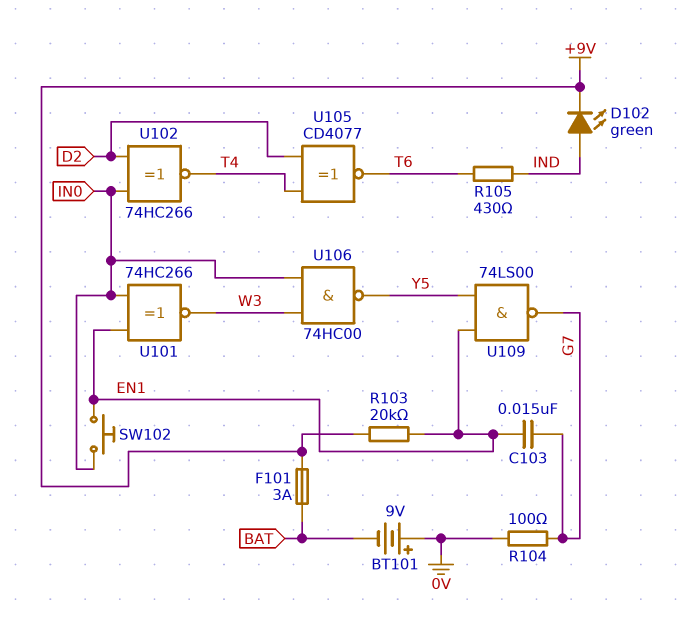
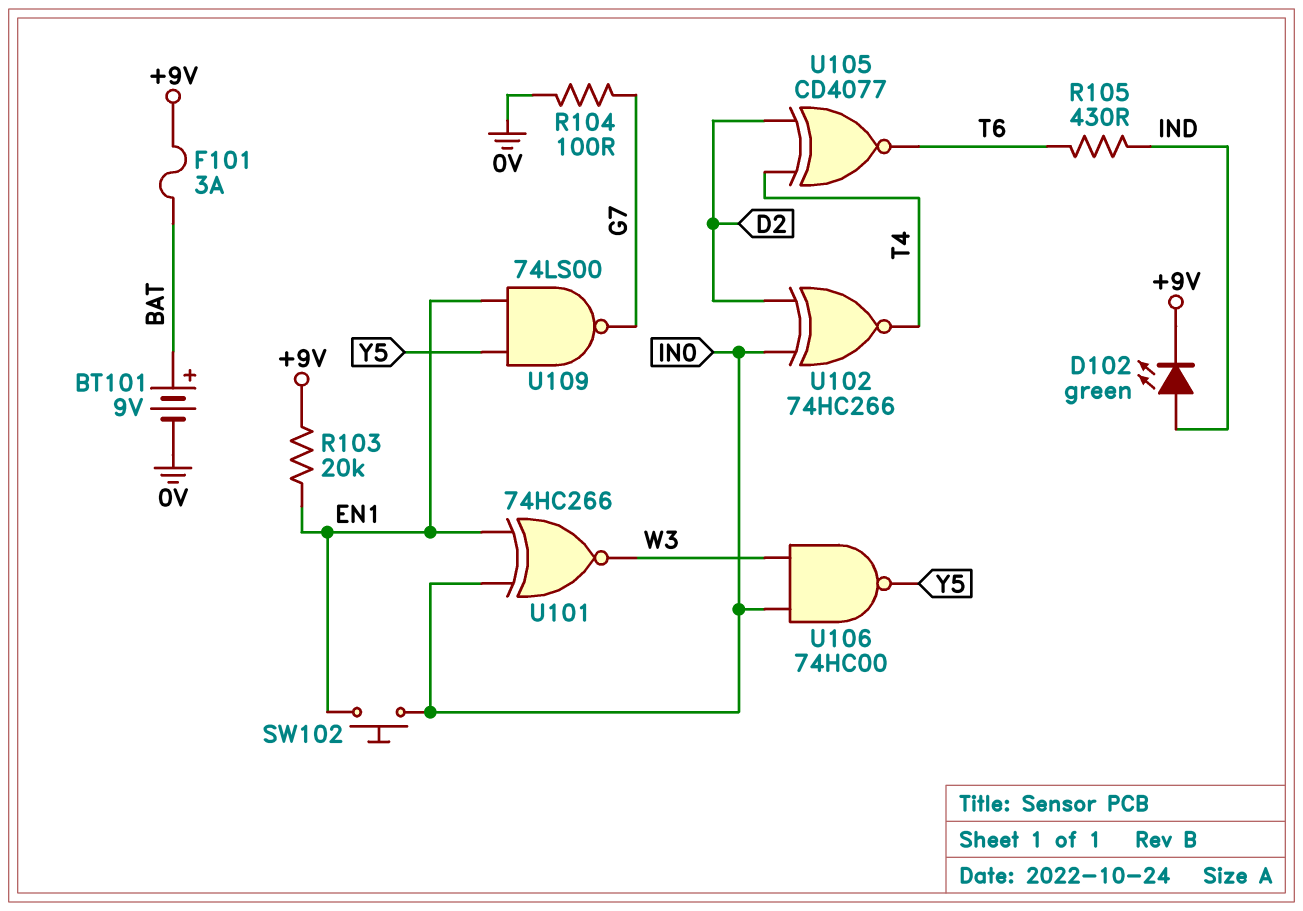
BT101: 9V (plus 0V, minus BAT) -> 9V (plus BAT, minus 0V)
C103: 15nF (EN1, G7) -> none

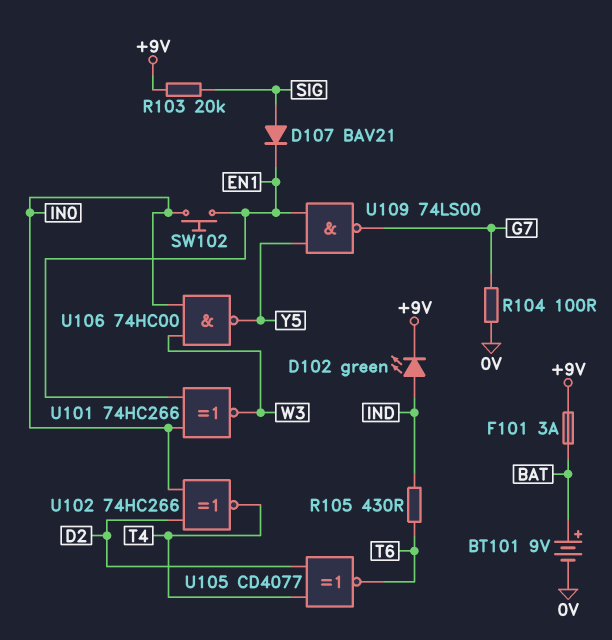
D107: none -> diode BAV21 (A SIG, K EN1)
R103: 20k (+9V, EN1) -> 20k (+9V, SIG)

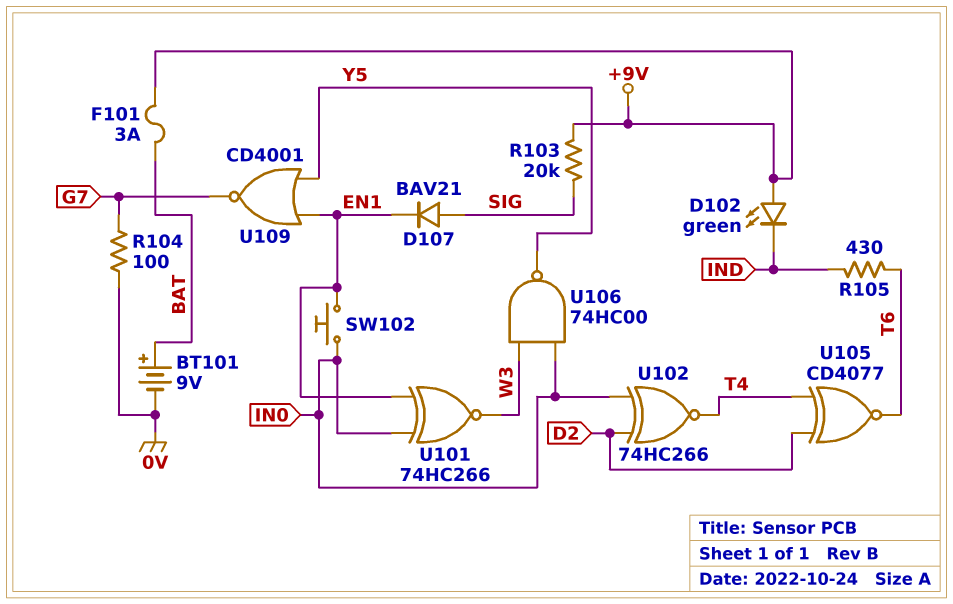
D102: LED green (A IND, K +9V) -> LED green (A +9V, K IND)
U109: NAND 74LS00 (in EN1, in Y5, out G7) -> NOR CD4001 (in EN1, in Y5, out G7)

